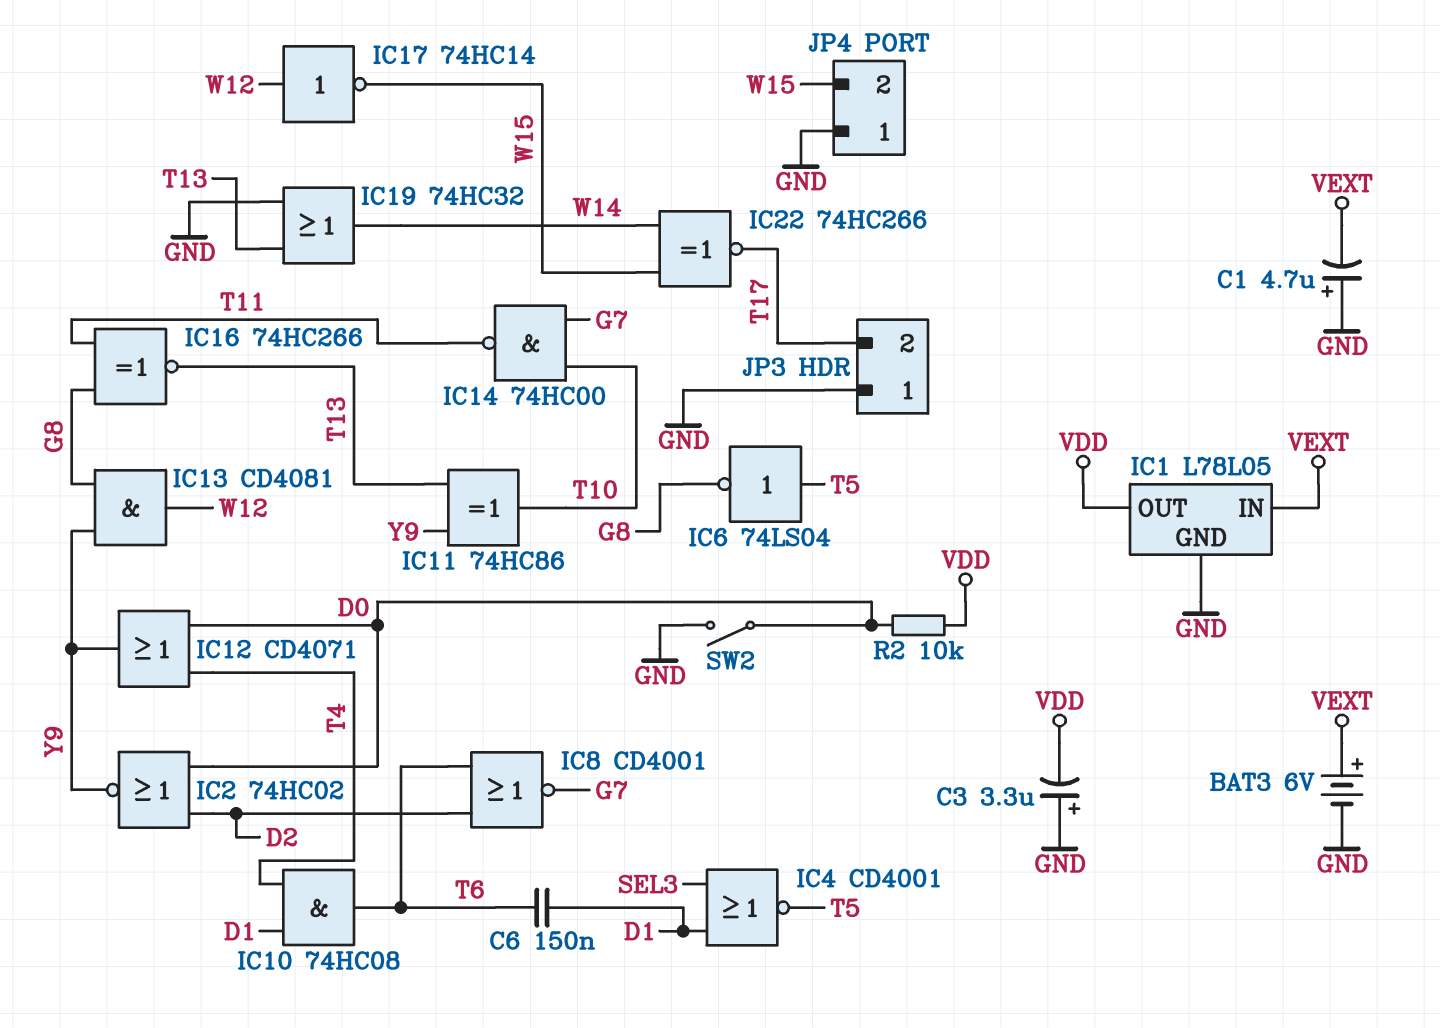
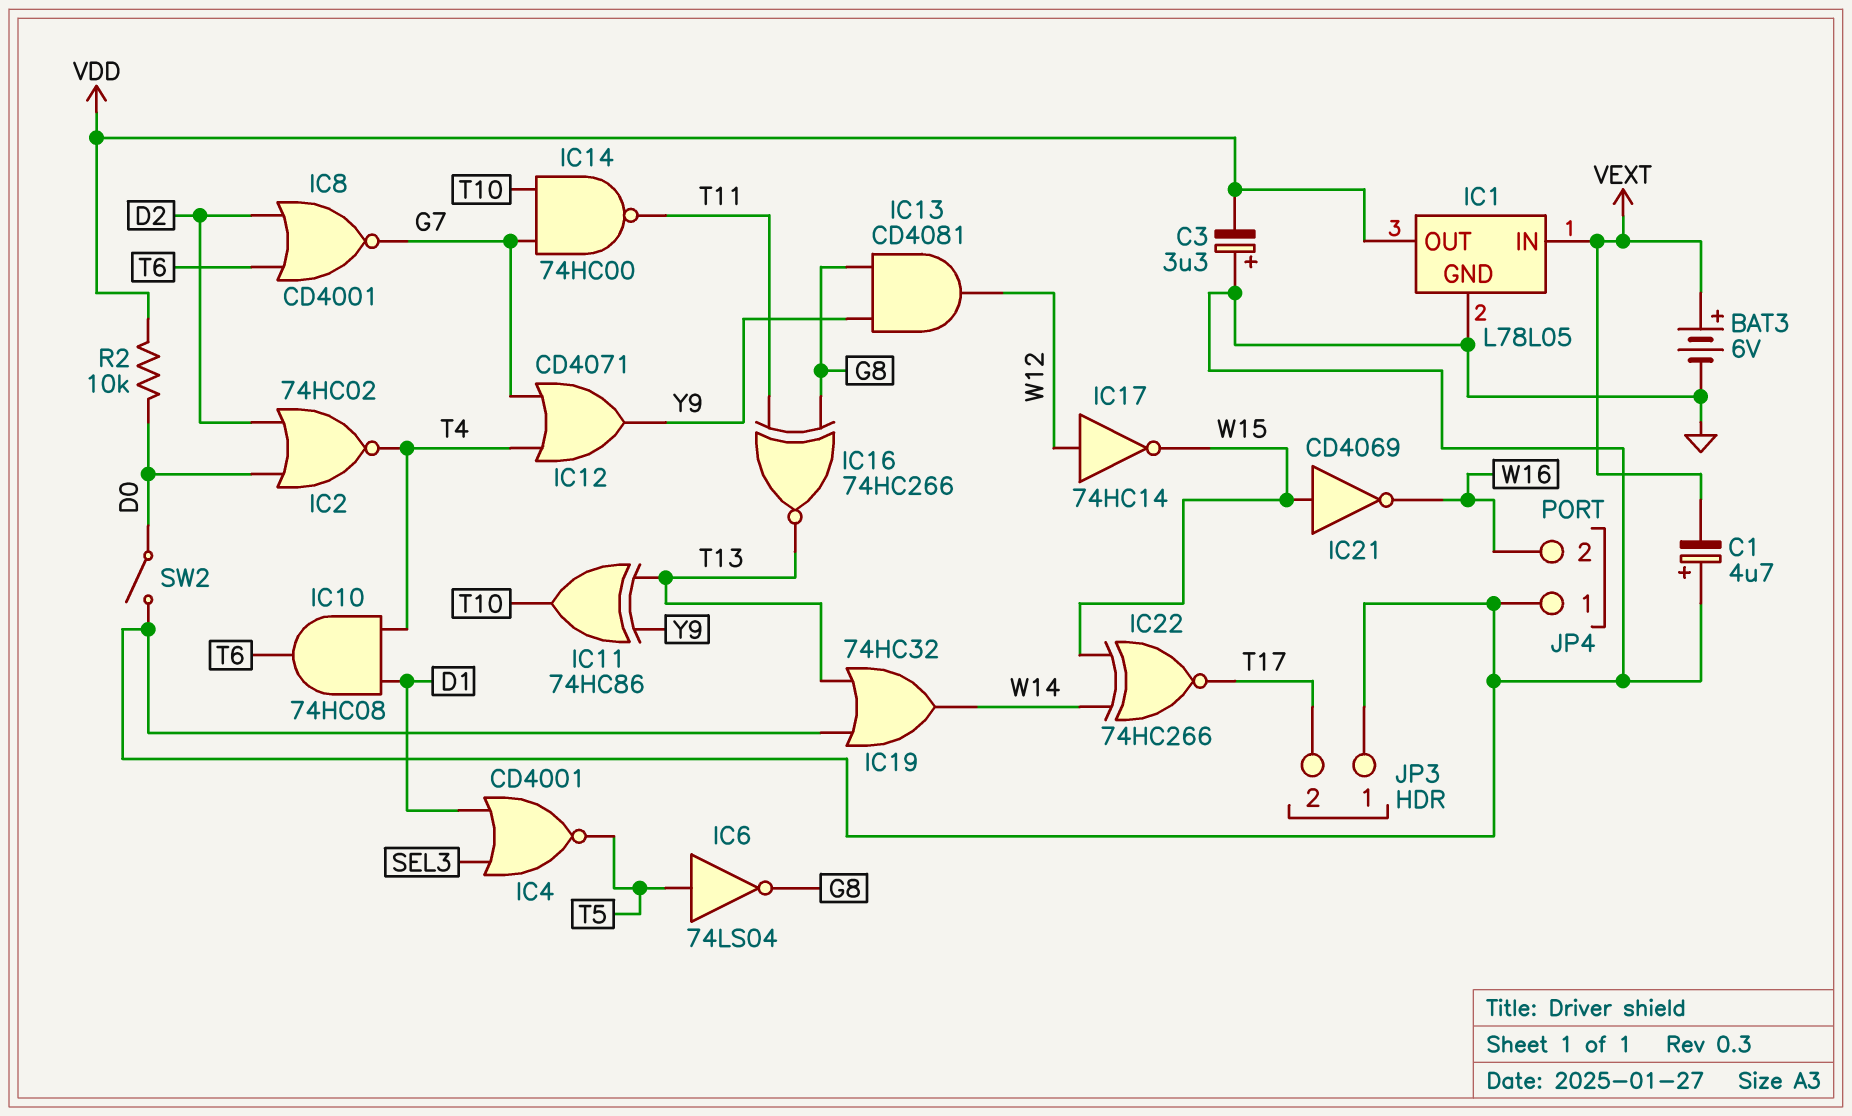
C6: 150nF (D1, T6) -> none
IC2: NOR 74HC02 (in D0, in D2, out Y9) -> NOR 74HC02 (in D0, in D2, out T4)
IC12: OR CD4071 (in D0, in T4, out Y9) -> OR CD4071 (in G7, in T4, out Y9)
IC21: none -> NOT CD4069 (in W15, out W16)
JP4 pin 2: W15 -> W16

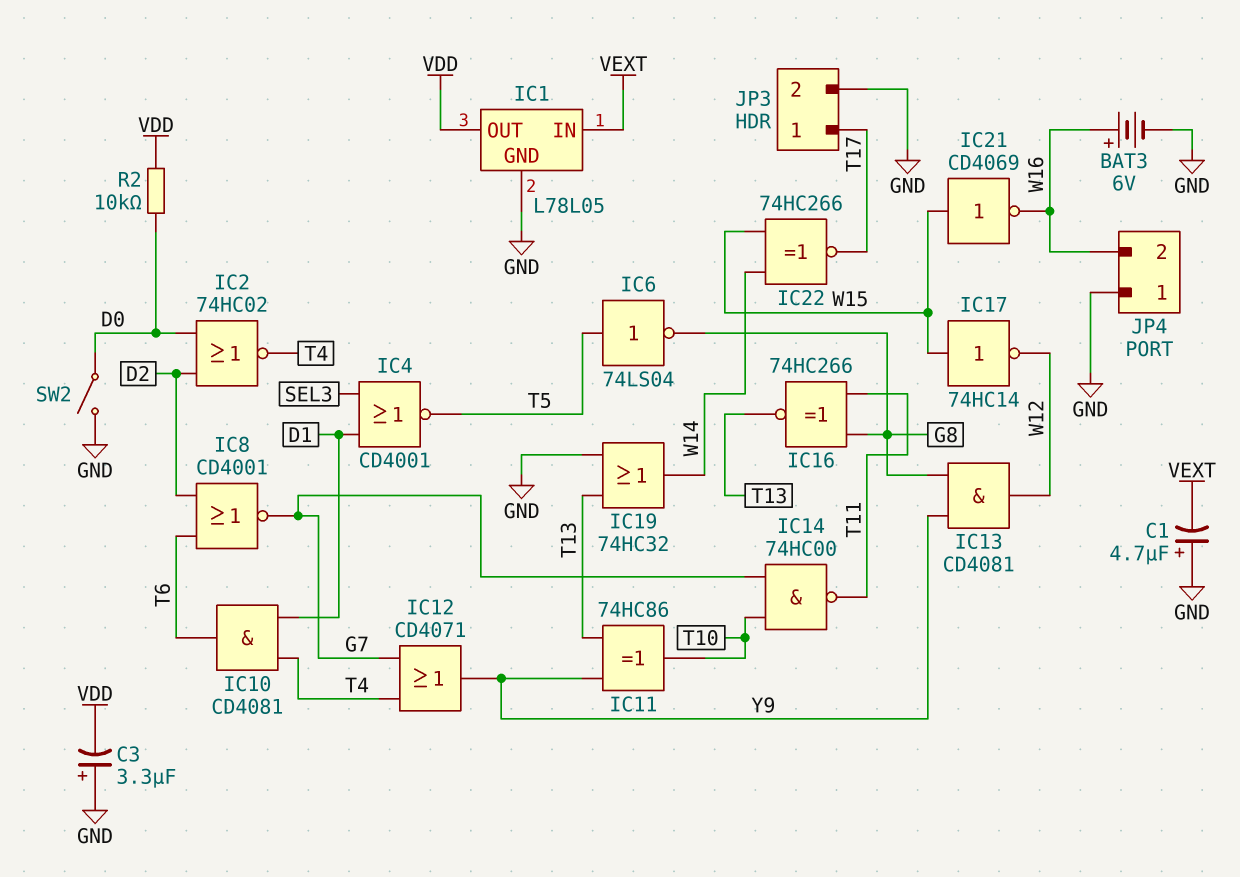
BAT3: 6V (plus VEXT, minus GND) -> 6V (plus W16, minus GND)
IC10: AND 74HC08 (in D1, in T4, out T6) -> AND CD4081 (in D1, in T4, out T6)
IC17: NOT 74HC14 (in W12, out W15) -> NOT 74HC14 (in W15, out W12)
JP3 pin 1: GND -> T17
JP3 pin 2: T17 -> GND

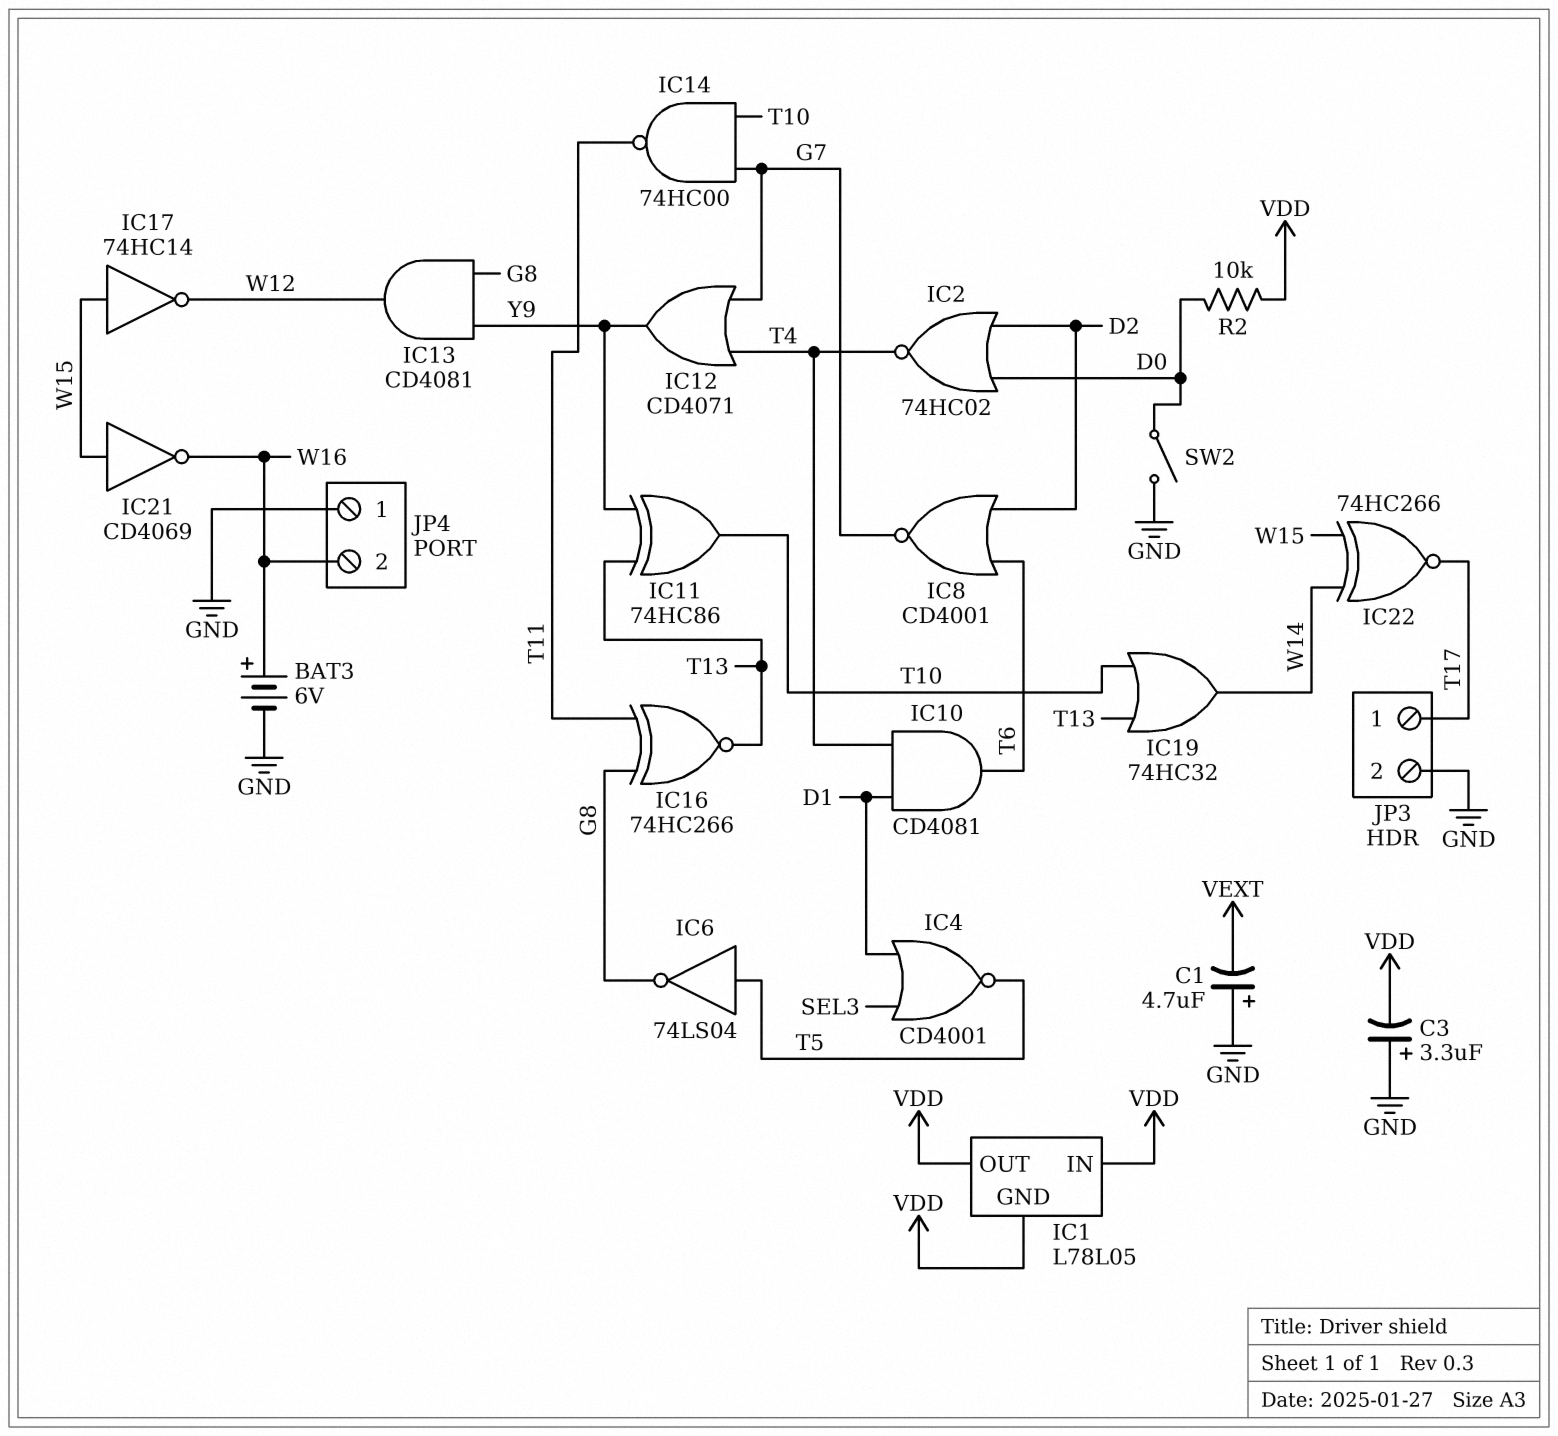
IC1 pin GND: GND -> VDD
IC1 pin IN: VEXT -> VDD
IC19: OR 74HC32 (in GND, in T13, out W14) -> OR 74HC32 (in T10, in T13, out W14)

